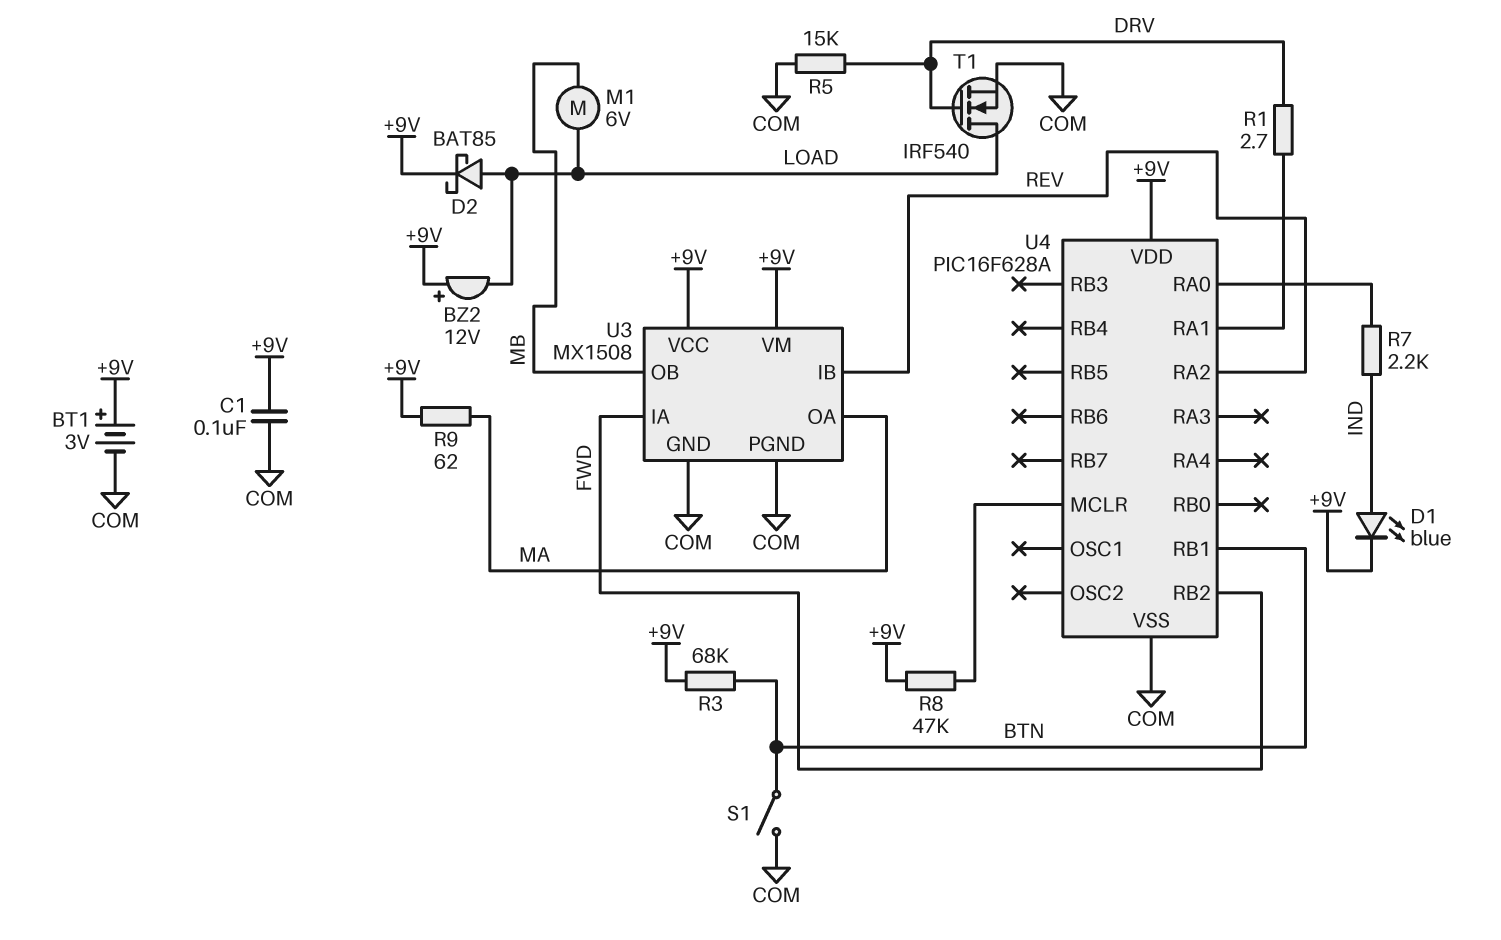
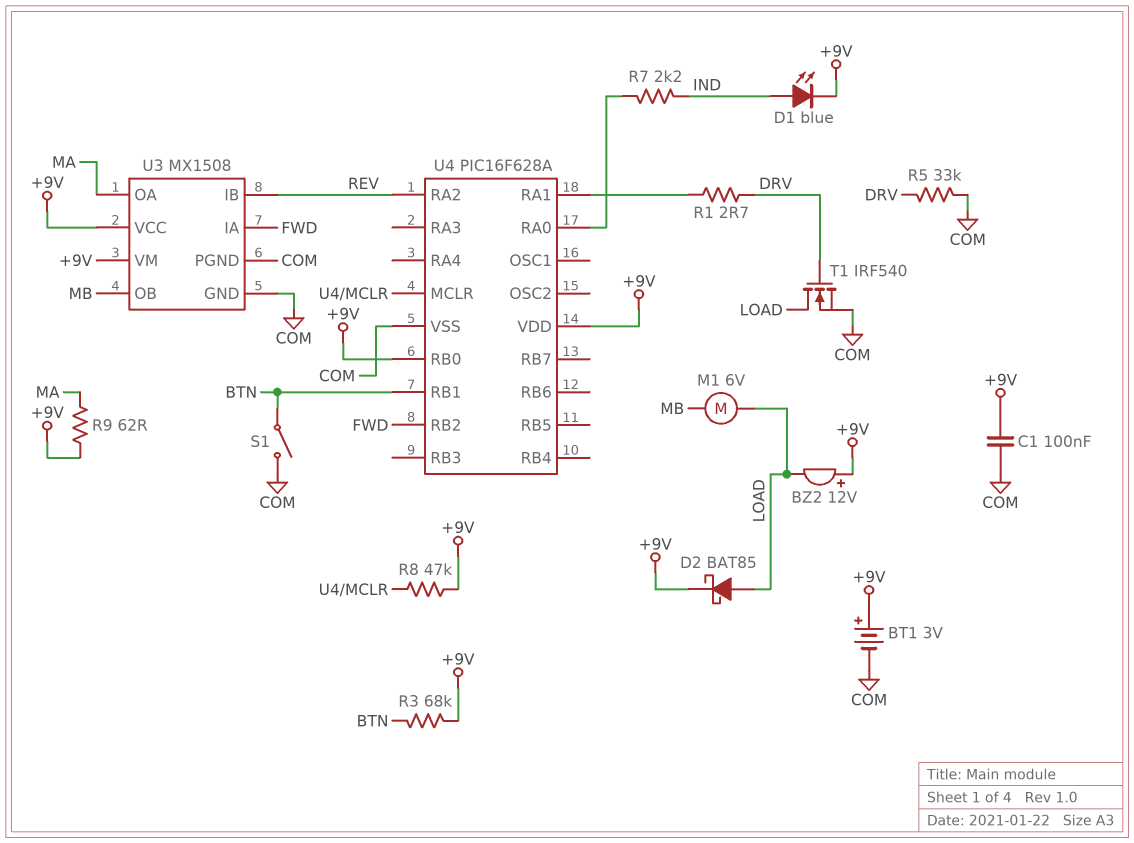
R5: 15k (COM, DRV) -> 33k (COM, DRV)
U4 pin RB0: none -> +9V

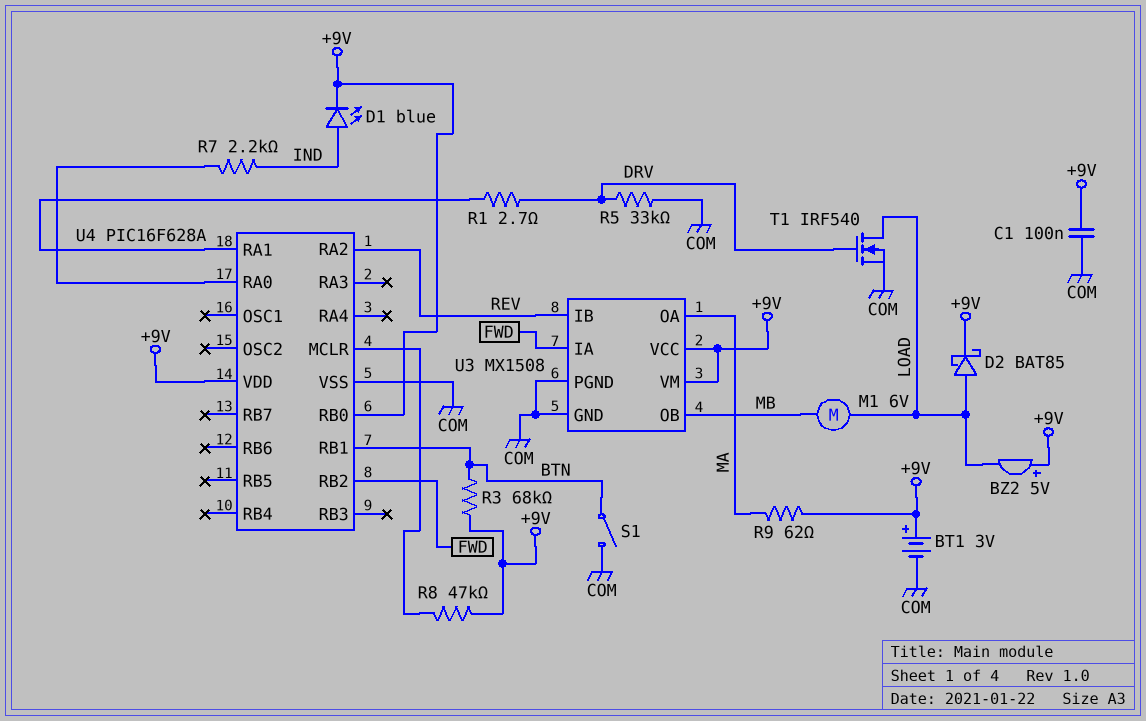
BZ2: buzzer 12V (plus +9V, minus LOAD) -> buzzer 5V (plus +9V, minus LOAD)

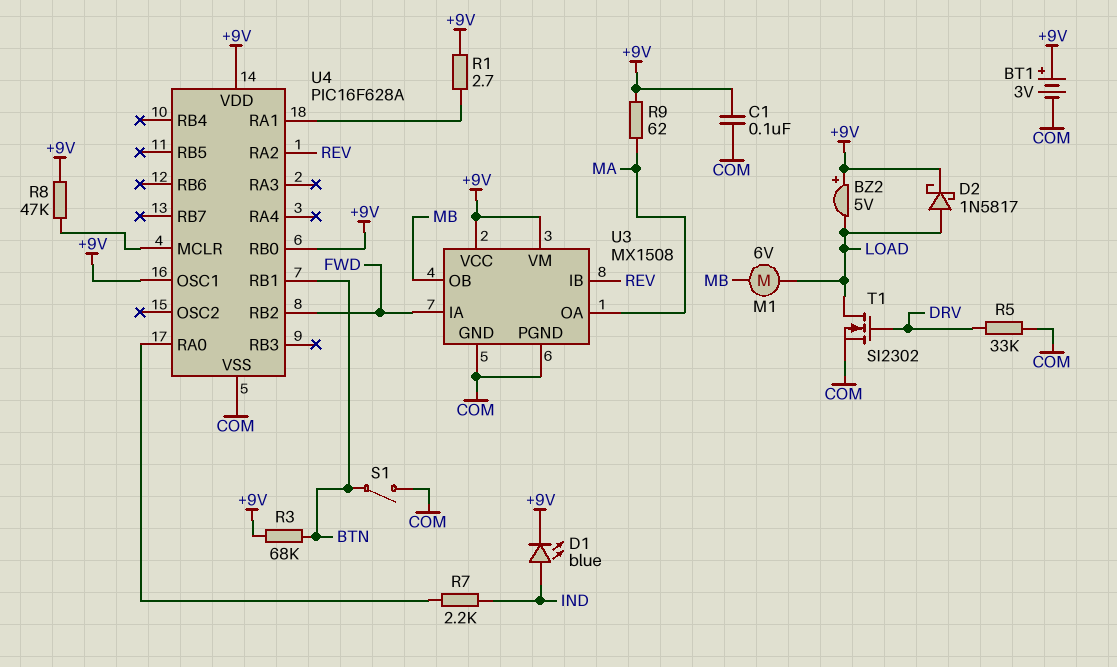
D2: schottky BAT85 (A LOAD, K +9V) -> schottky 1N5817 (A LOAD, K +9V)
R1: 2.7 (DRV, U4/RA1) -> 2.7 (+9V, U4/RA1)
T1: NMOS IRF540 (G DRV, D LOAD, S COM) -> NMOS SI2302 (G DRV, D LOAD, S COM)
U4 pin OSC1: none -> +9V

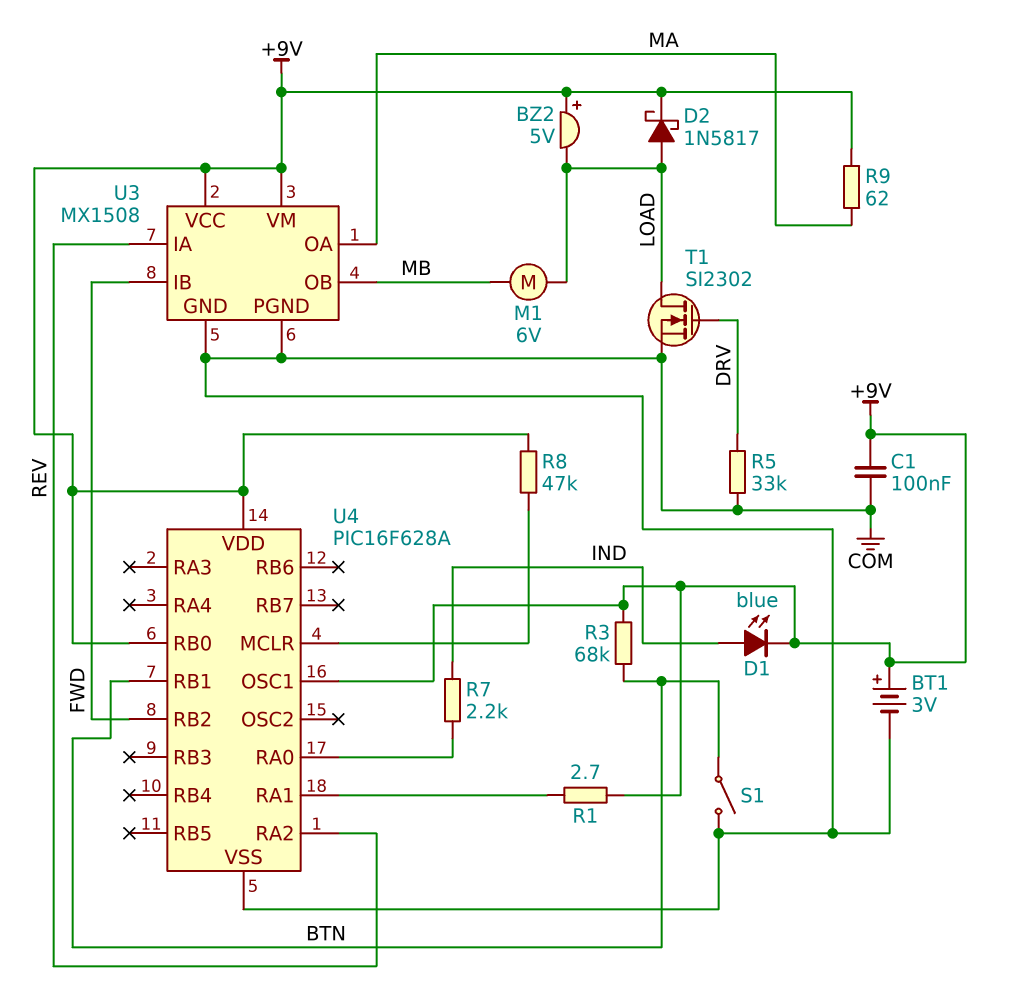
U3 pin IA: FWD -> REV
U3 pin IB: REV -> FWD

